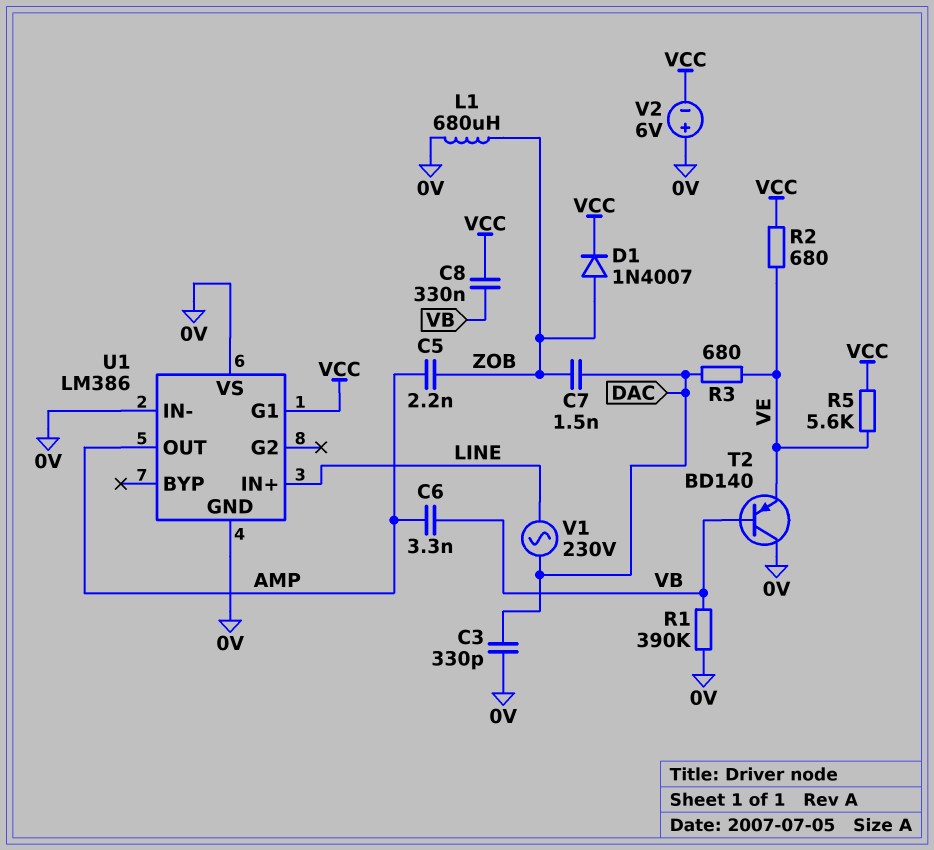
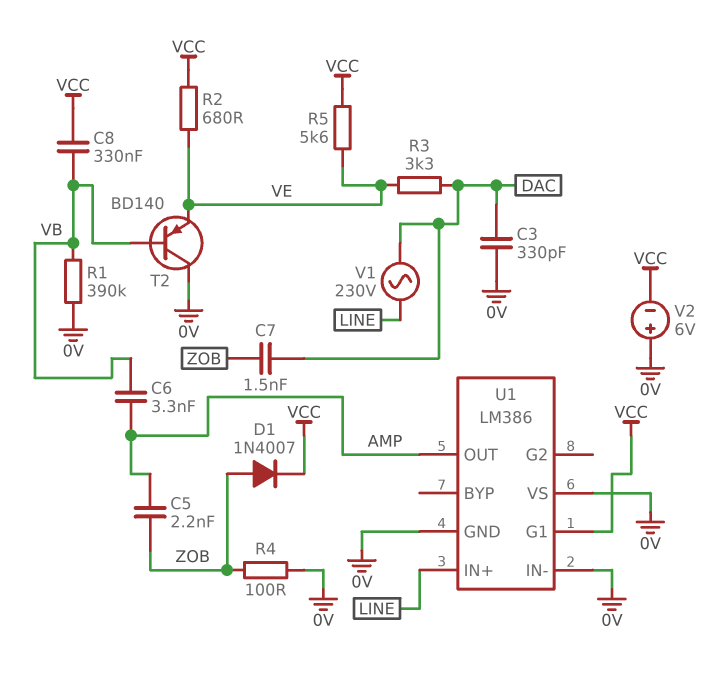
L1: 680uH (0V, ZOB) -> none
R3: 680 (DAC, VE) -> 3.3k (DAC, VE)
R4: none -> 100 (0V, ZOB)

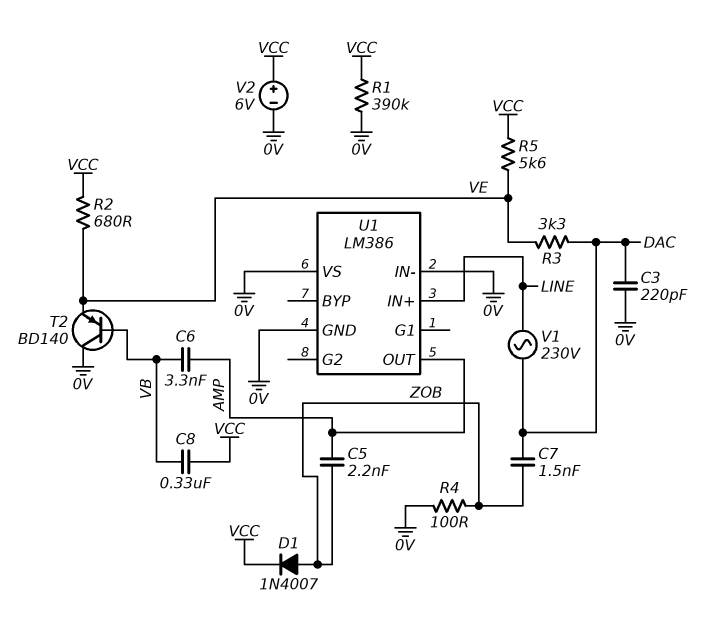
C3: 330pF (0V, DAC) -> 220pF (0V, DAC)
R1: 390k (0V, VB) -> 390k (0V, VCC)
U1 pin G1: VCC -> none
V2: 6V (plus 0V, minus VCC) -> 6V (plus VCC, minus 0V)

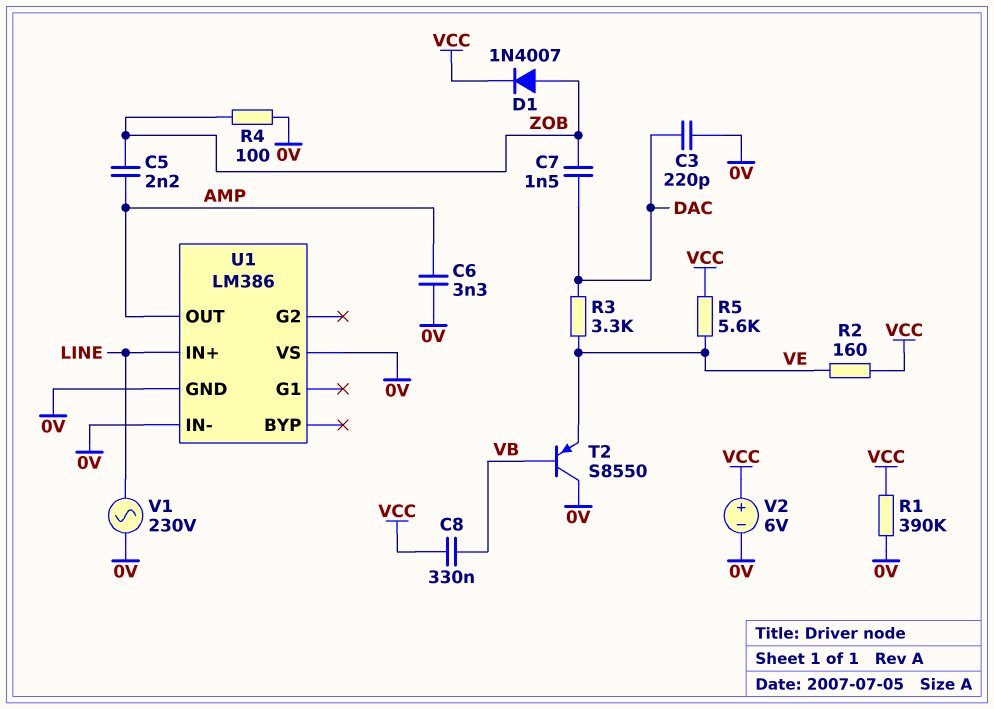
C6: 3.3nF (AMP, VB) -> 3.3nF (0V, AMP)
R2: 680 (VCC, VE) -> 160 (VCC, VE)
T2: PNP BD140 (B VB, C 0V, E VE) -> PNP S8550 (B VB, C 0V, E VE)
V1: AC 230V (DAC, LINE) -> AC 230V (0V, LINE)

